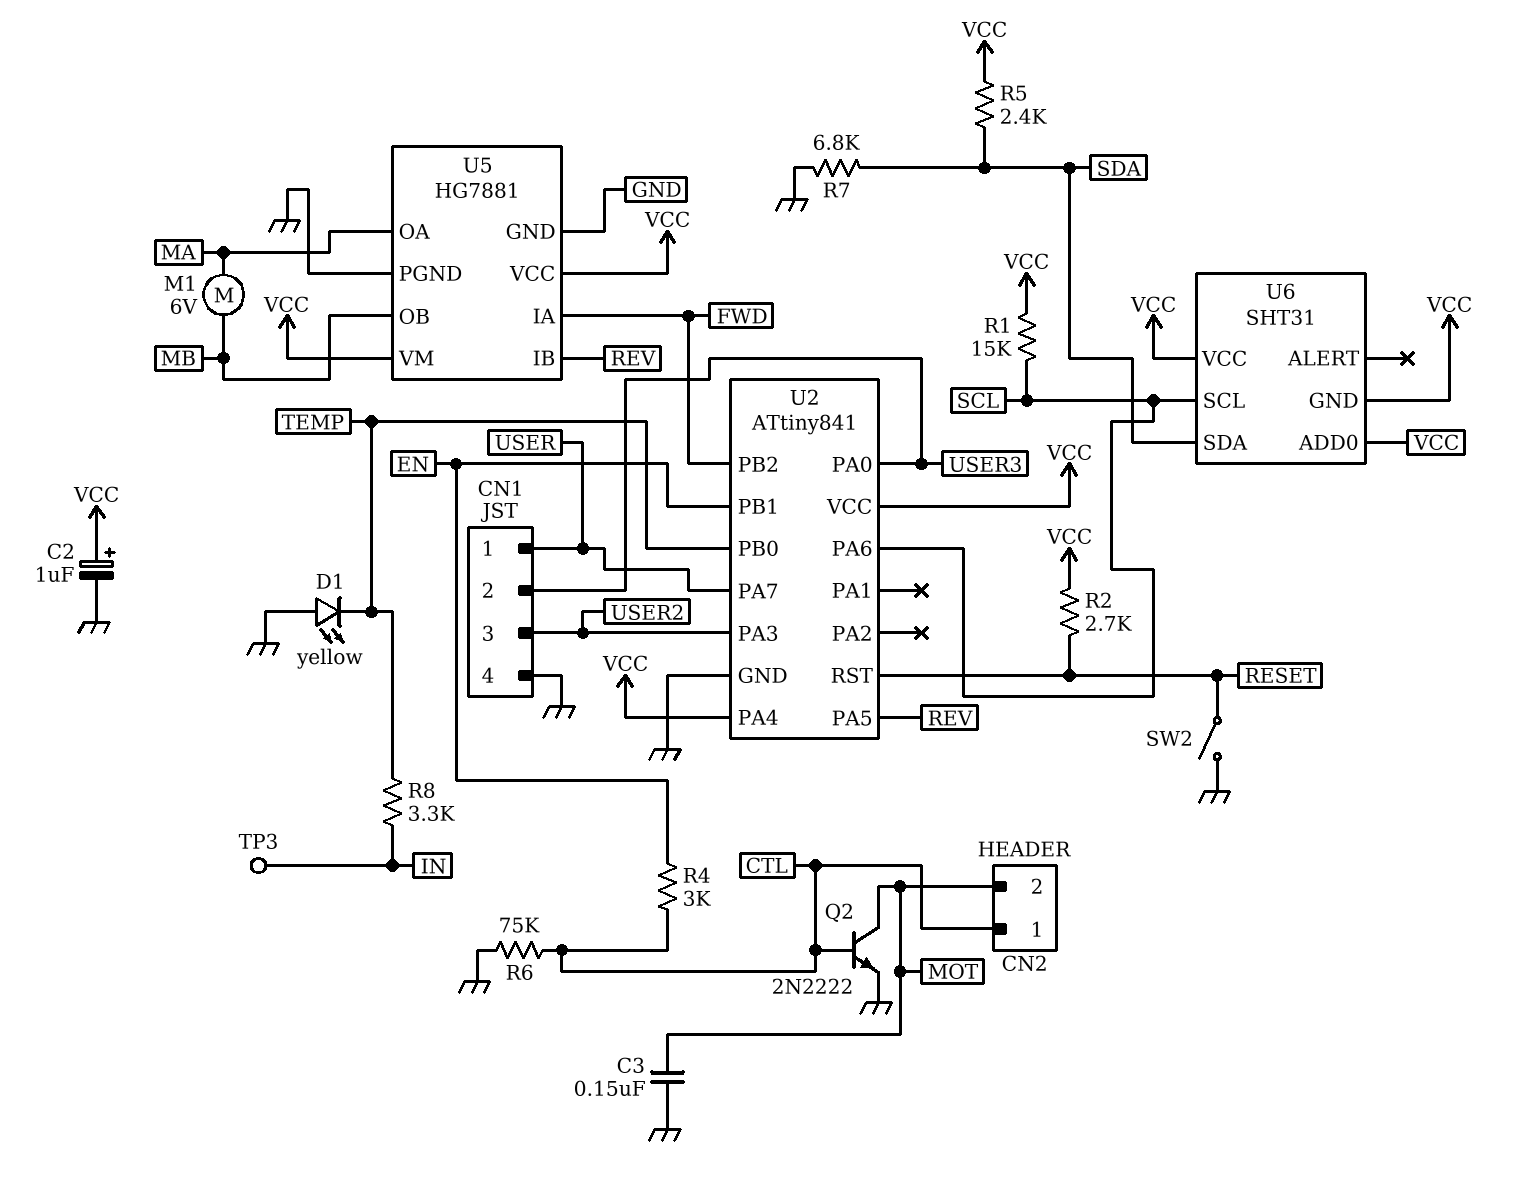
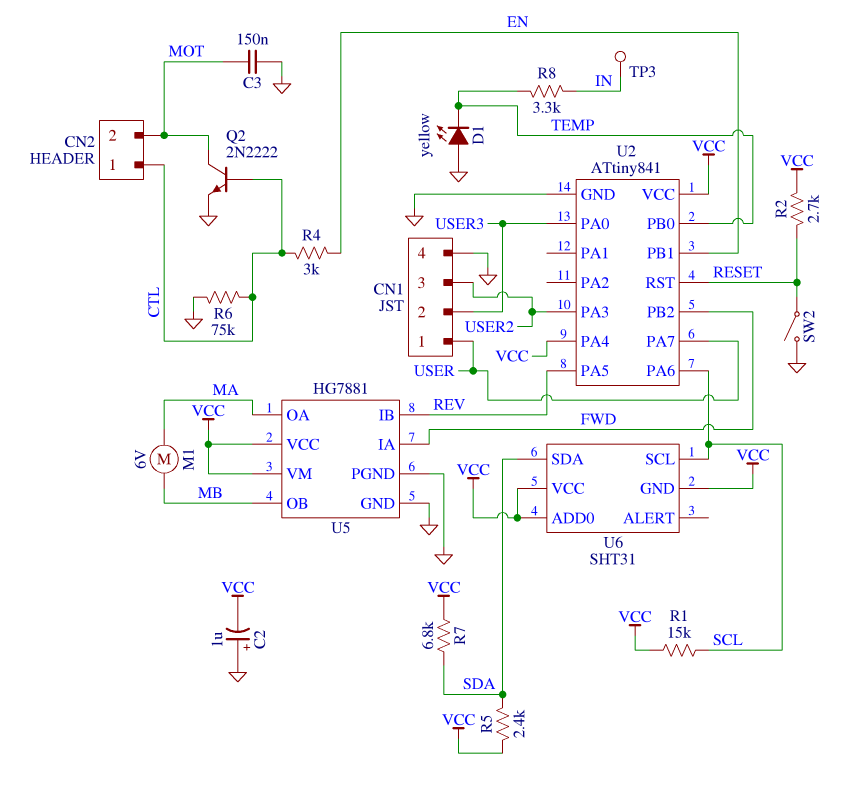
C2: 1uF (plus VCC, minus GND) -> 1uF (plus GND, minus VCC)
R7: 6.8k (GND, SDA) -> 6.8k (SDA, VCC)

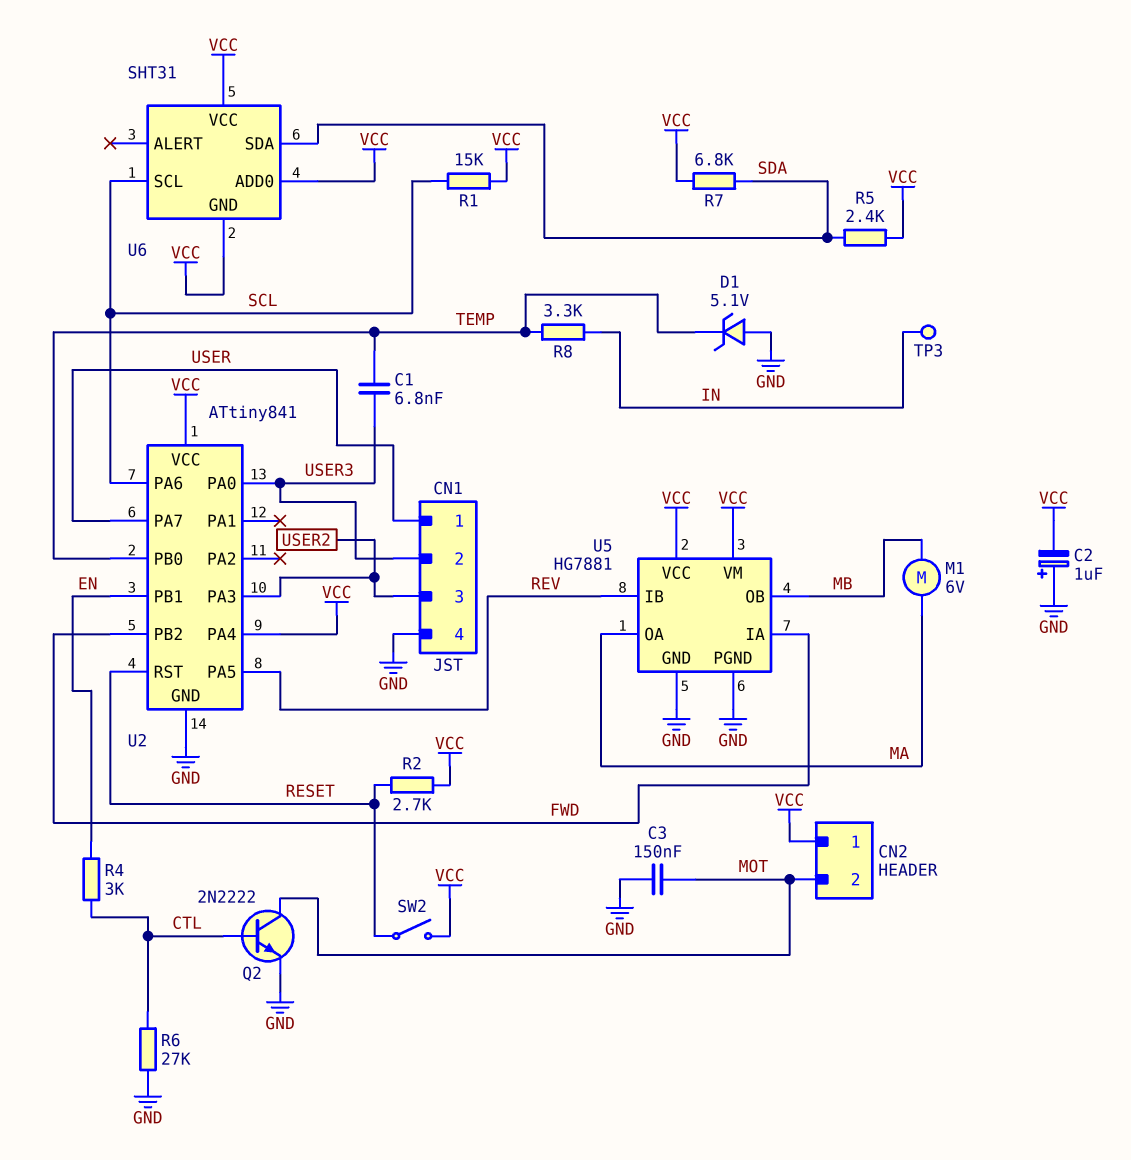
C1: none -> 6.8nF (TEMP, USER3)
CN2 pin 1: CTL -> VCC
D1: LED yellow (A GND, K TEMP) -> zener 5.1V (A GND, K TEMP)
R6: 75k (CTL, GND) -> 27k (CTL, GND)
SW2: switch (GND, RESET) -> switch (RESET, VCC)

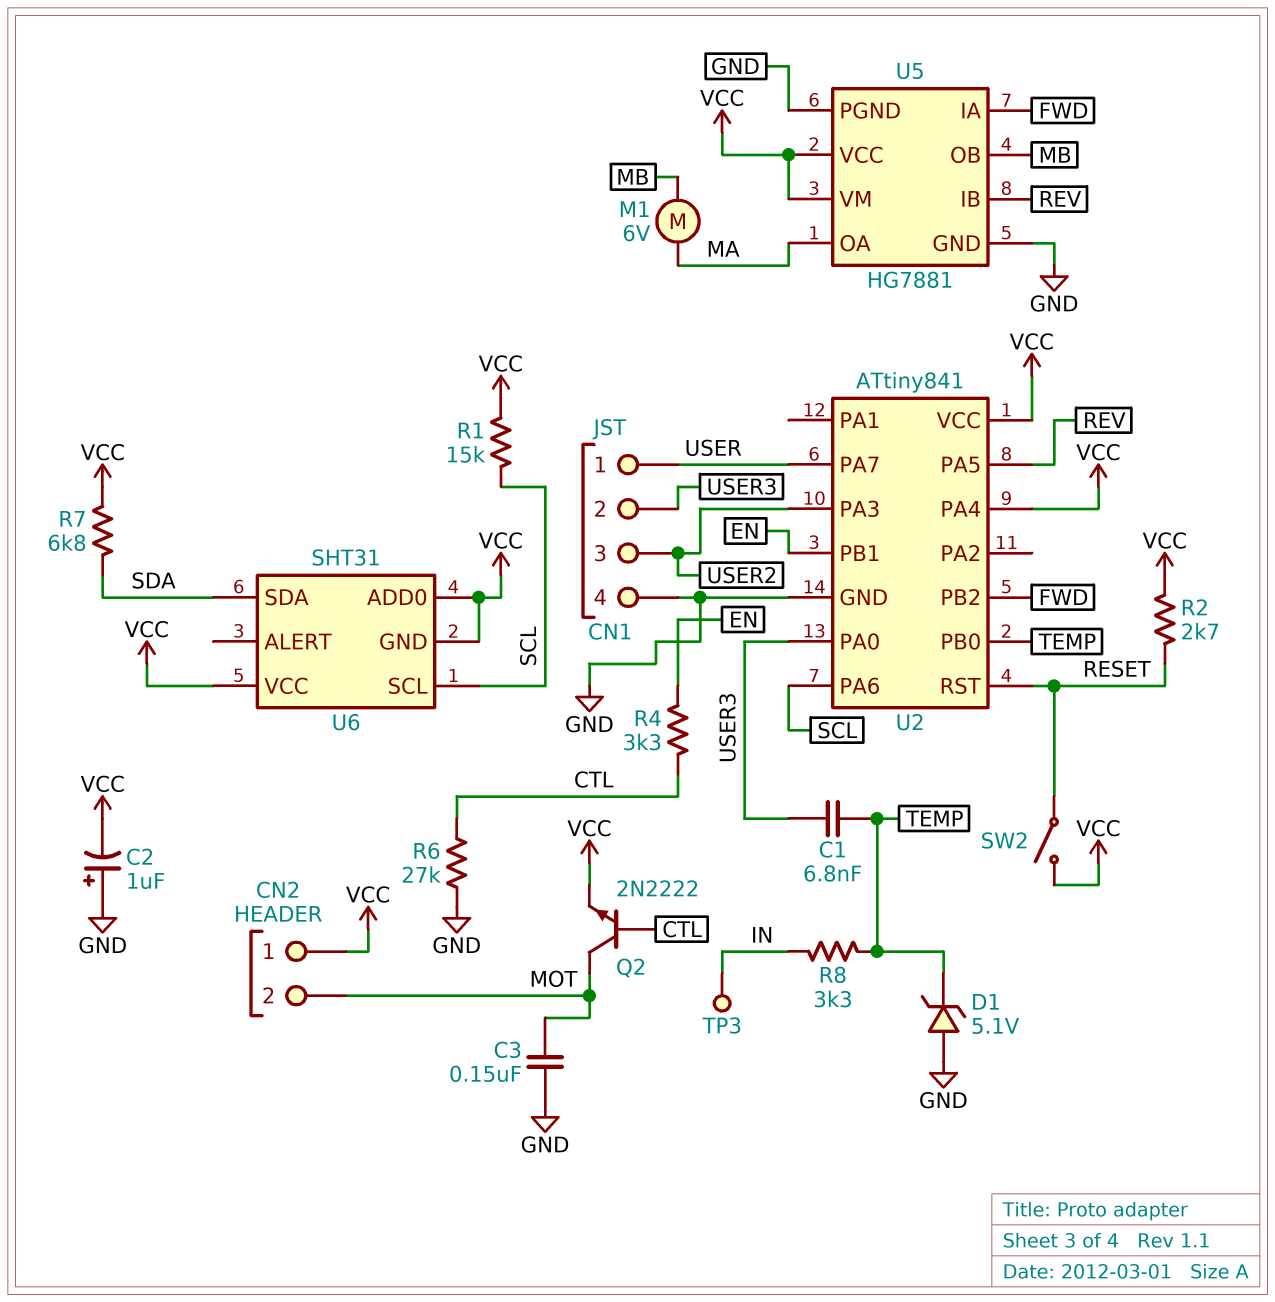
Q2: NPN 2N2222 (B CTL, C MOT, E GND) -> NPN 2N2222 (B CTL, C MOT, E VCC)
R4: 3k (CTL, EN) -> 3.3k (CTL, EN)
R5: 2.4k (SDA, VCC) -> none

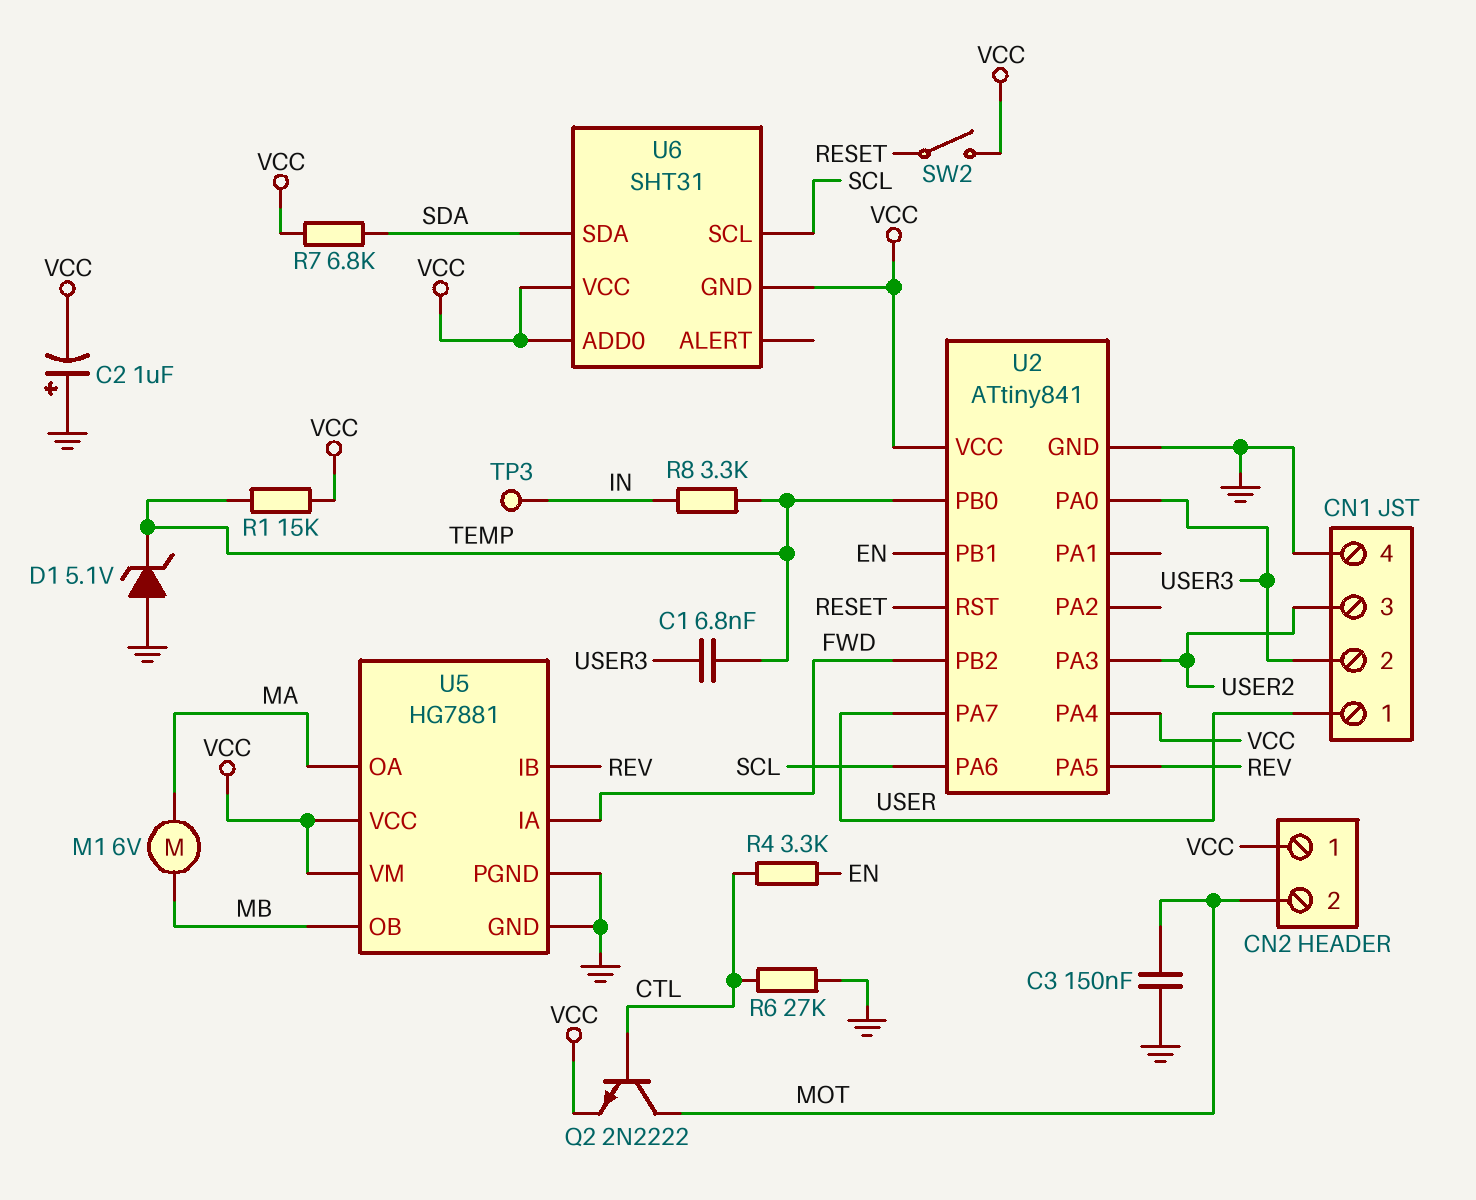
R1: 15k (SCL, VCC) -> 15k (TEMP, VCC)
R2: 2.7k (RESET, VCC) -> none

